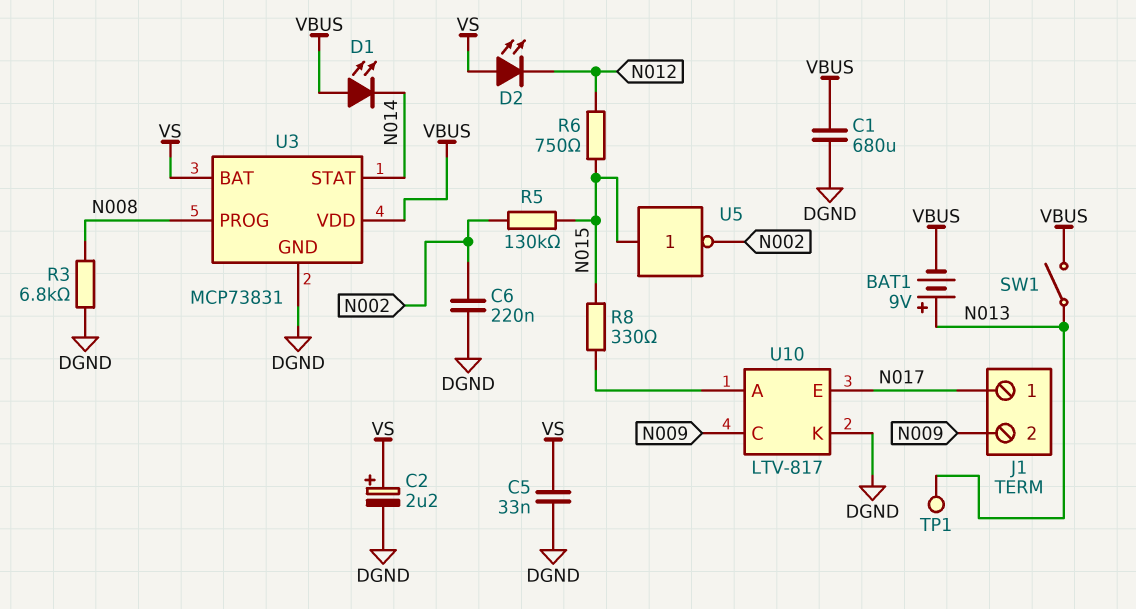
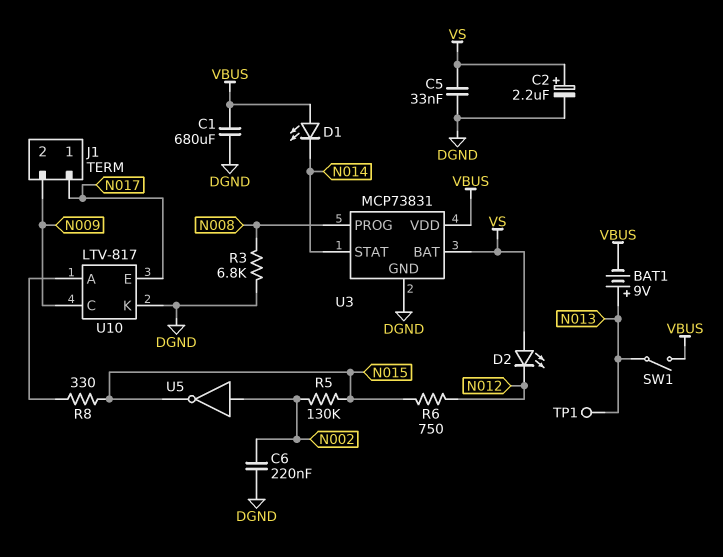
U5: NOT (in N015, out N002) -> NOT (in N002, out N015)

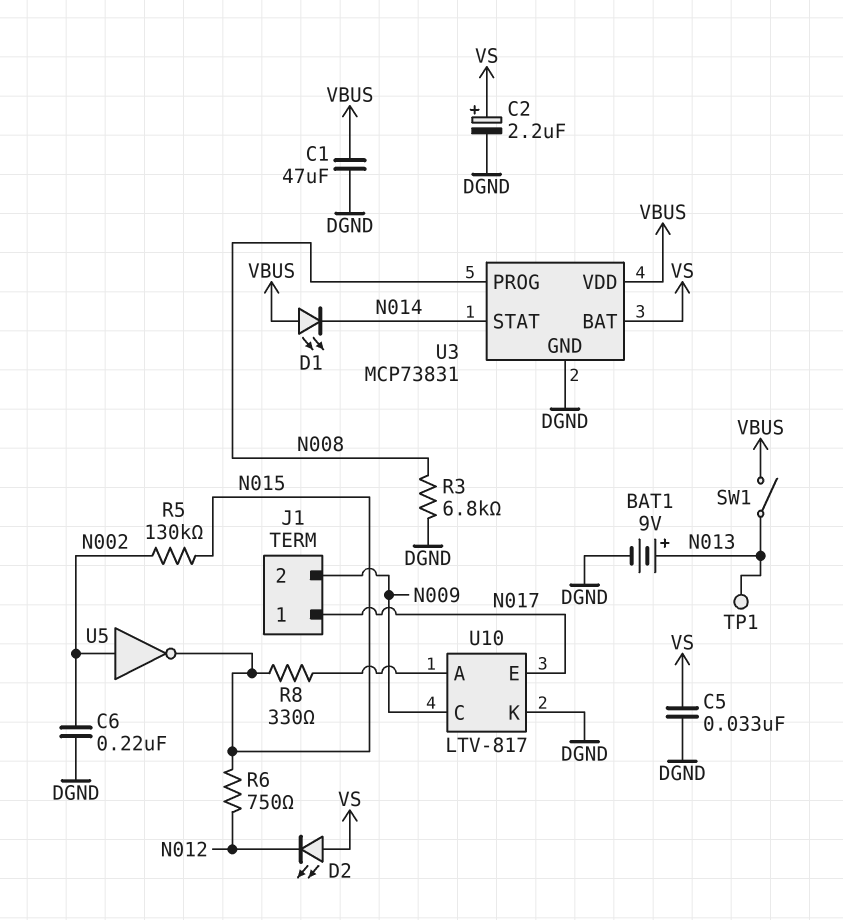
BAT1: 9V (plus N013, minus VBUS) -> 9V (plus N013, minus DGND)
C1: 680uF (DGND, VBUS) -> 47uF (DGND, VBUS)

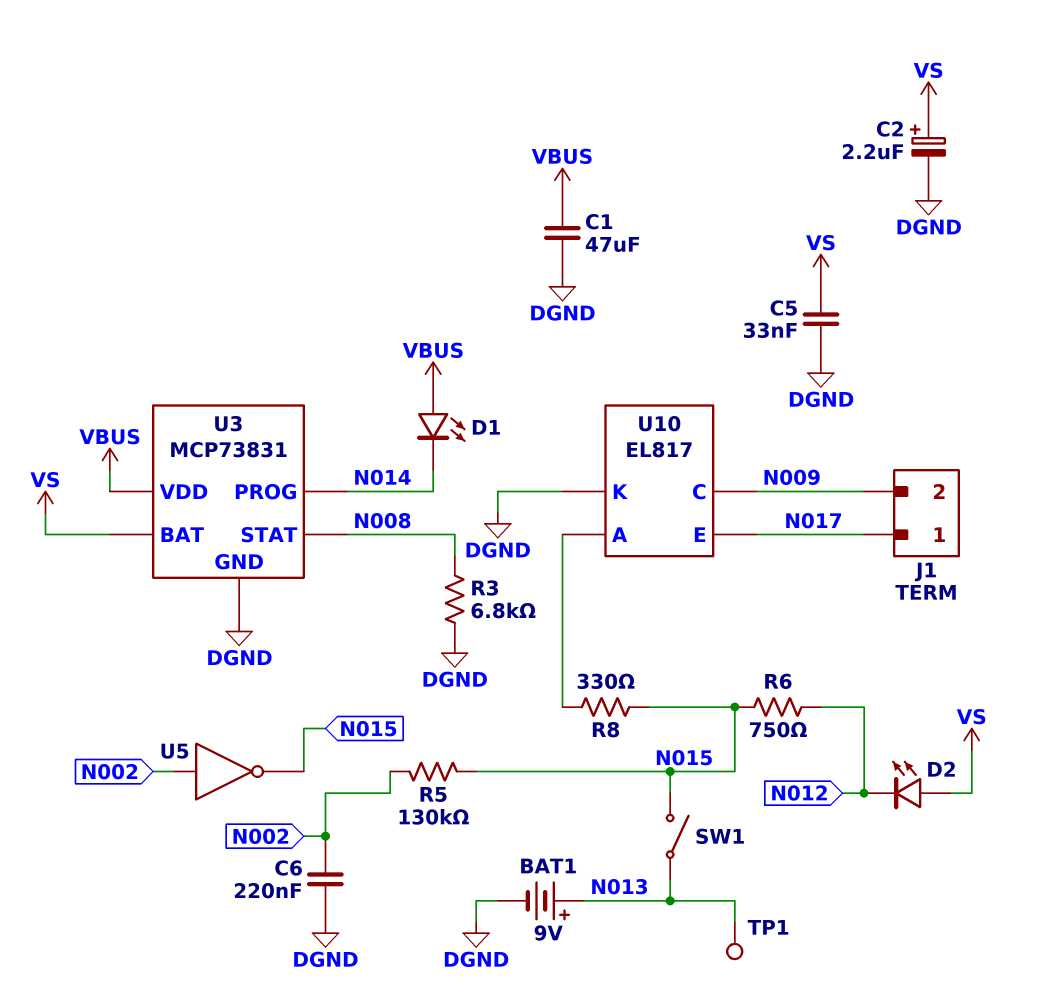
SW1: switch (N013, VBUS) -> switch (N013, N015)
U3 pin PROG: N008 -> N014
U3 pin STAT: N014 -> N008
U10: LTV-817 -> EL817

